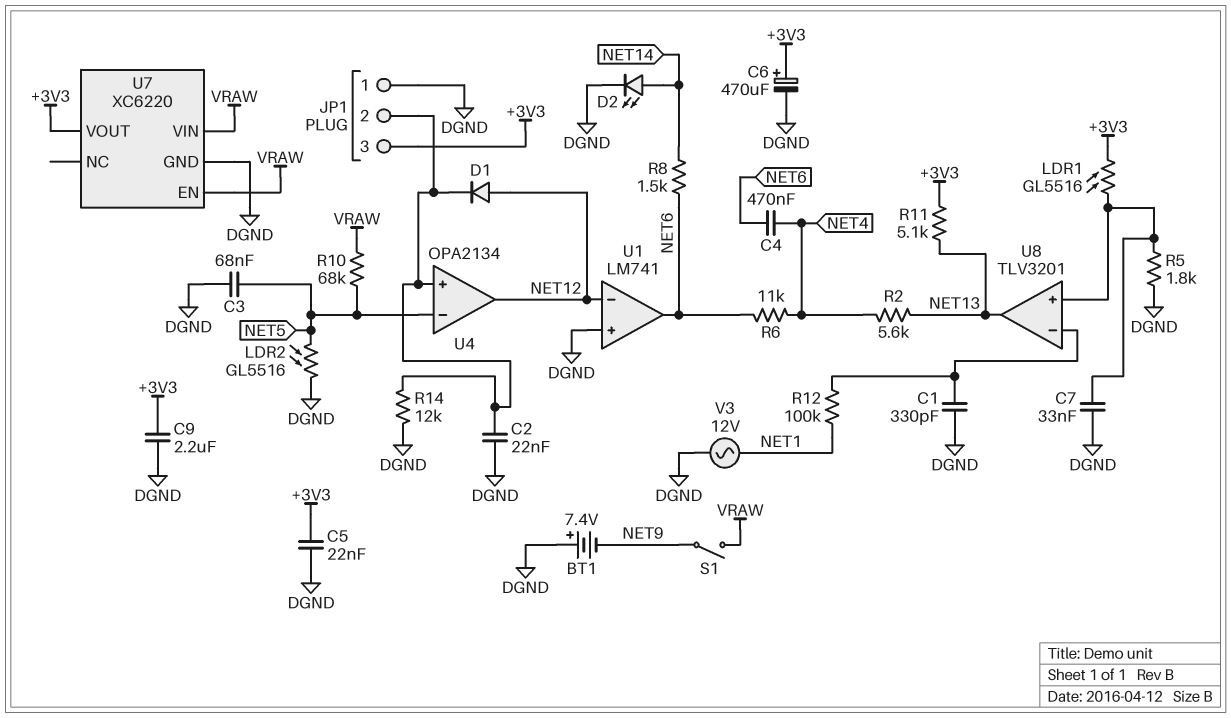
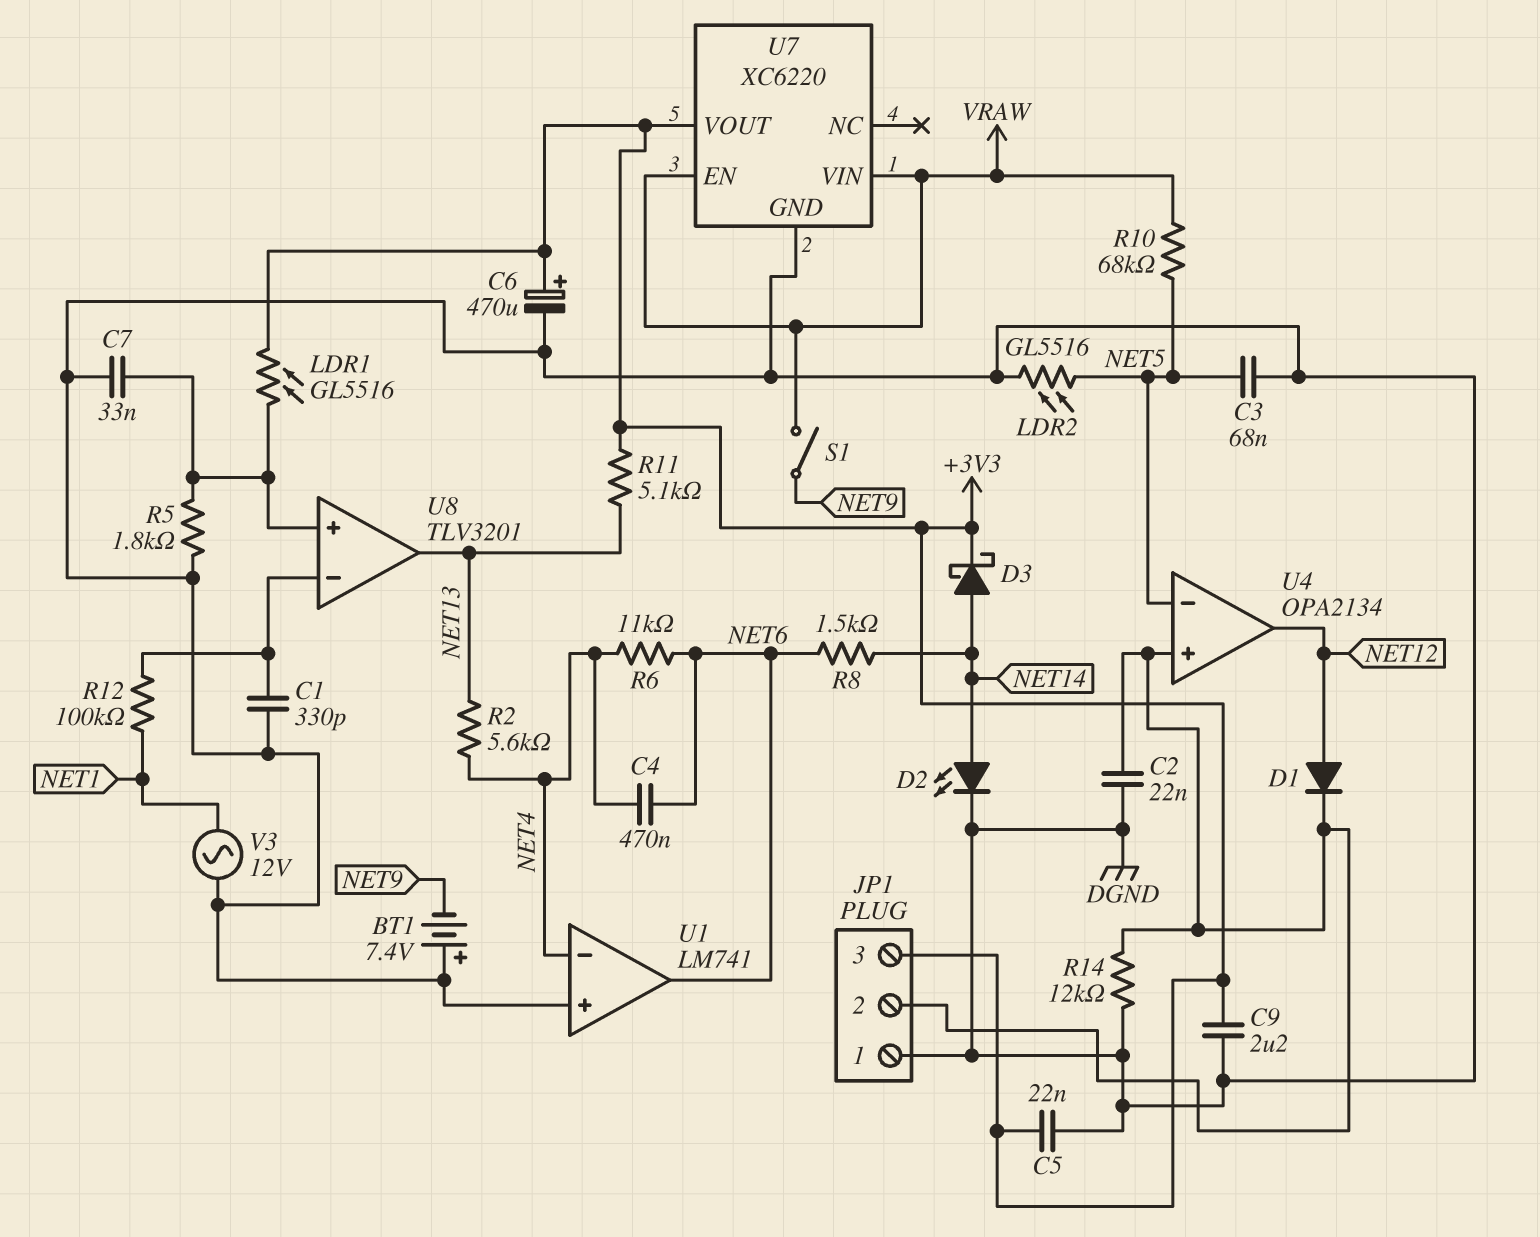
D3: none -> schottky (A NET14, K +3V3)
U1 pin in-: NET12 -> NET4

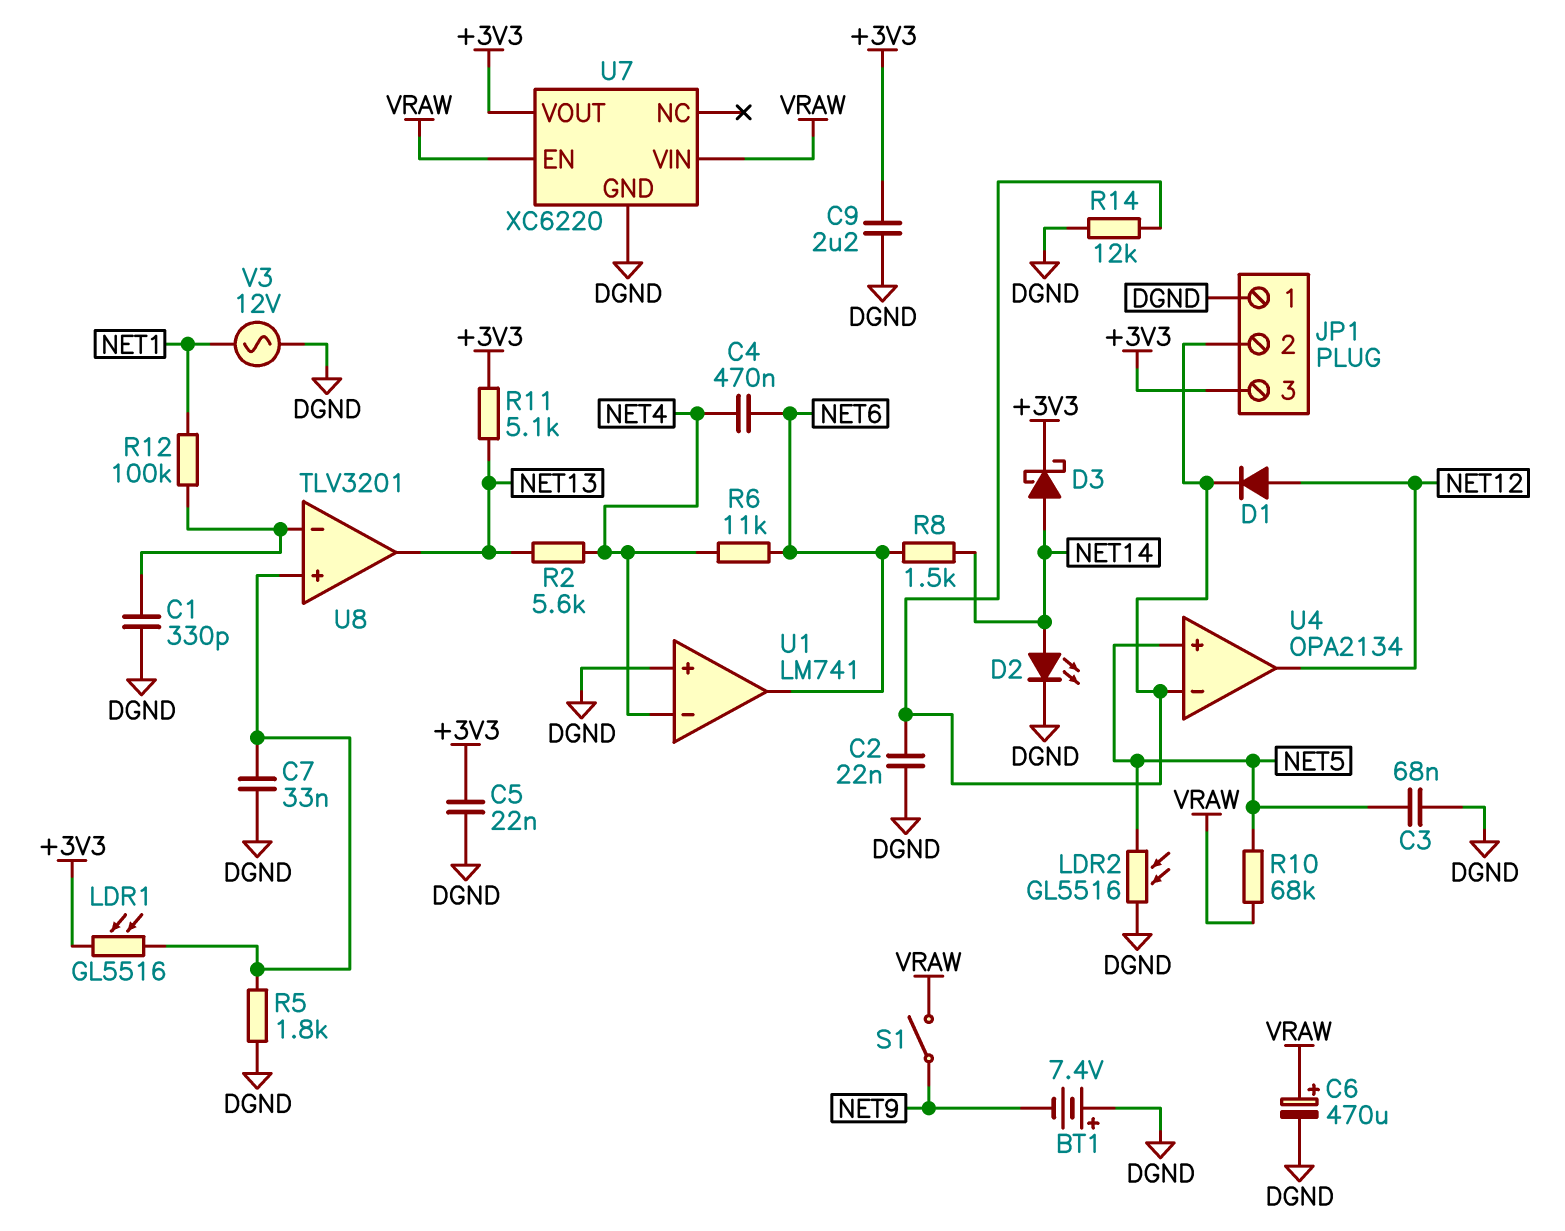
C6: 470uF (plus +3V3, minus DGND) -> 470uF (plus VRAW, minus DGND)
U4 pin in+: JP1/2 -> NET5
U4 pin in-: NET5 -> JP1/2

